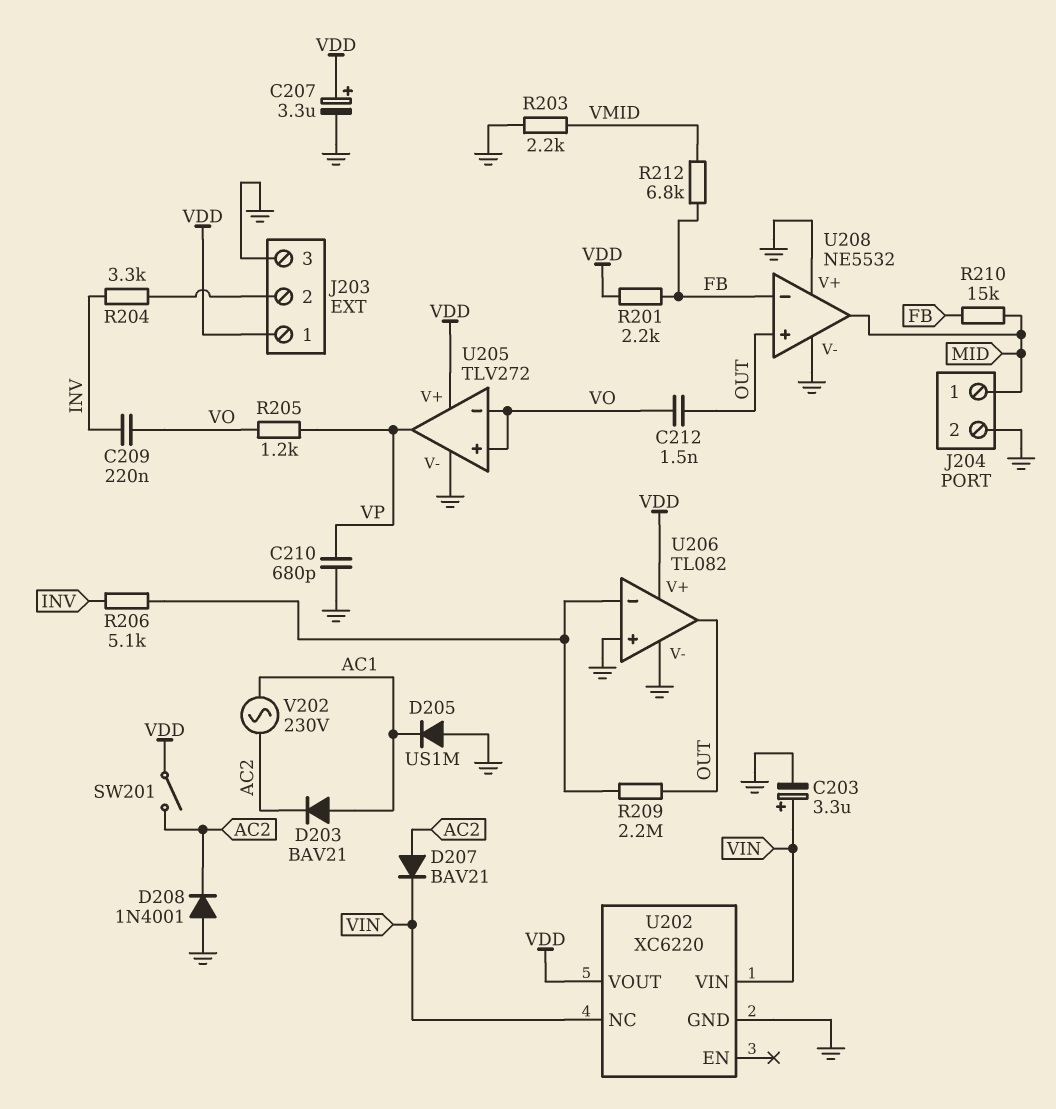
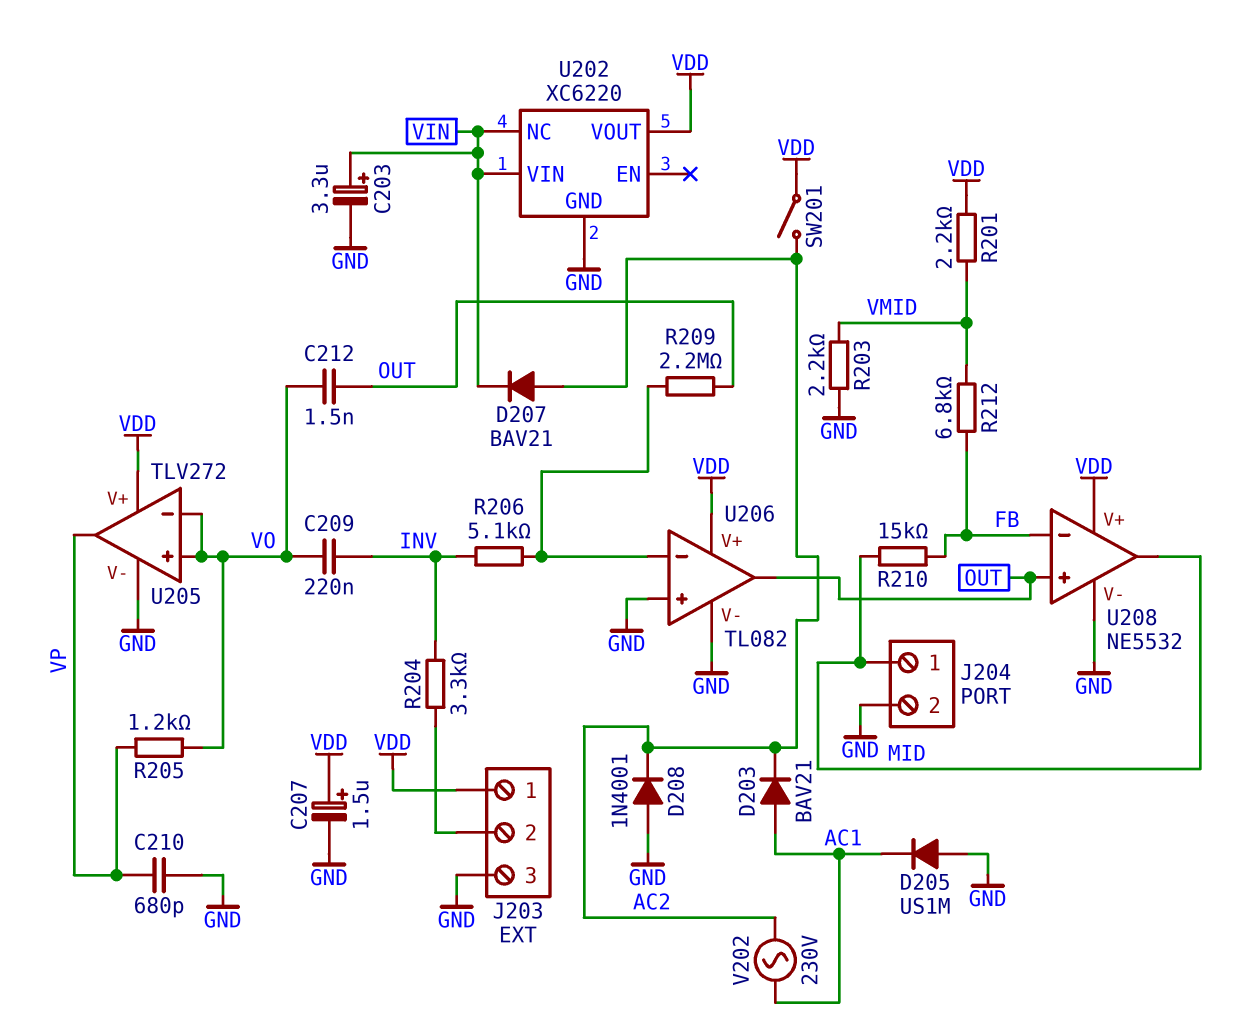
C207: 3.3uF (plus VDD, minus GND) -> 1.5uF (plus VDD, minus GND)
R201: 2.2k (FB, VDD) -> 2.2k (VDD, VMID)
U208 pin V+: GND -> VDD

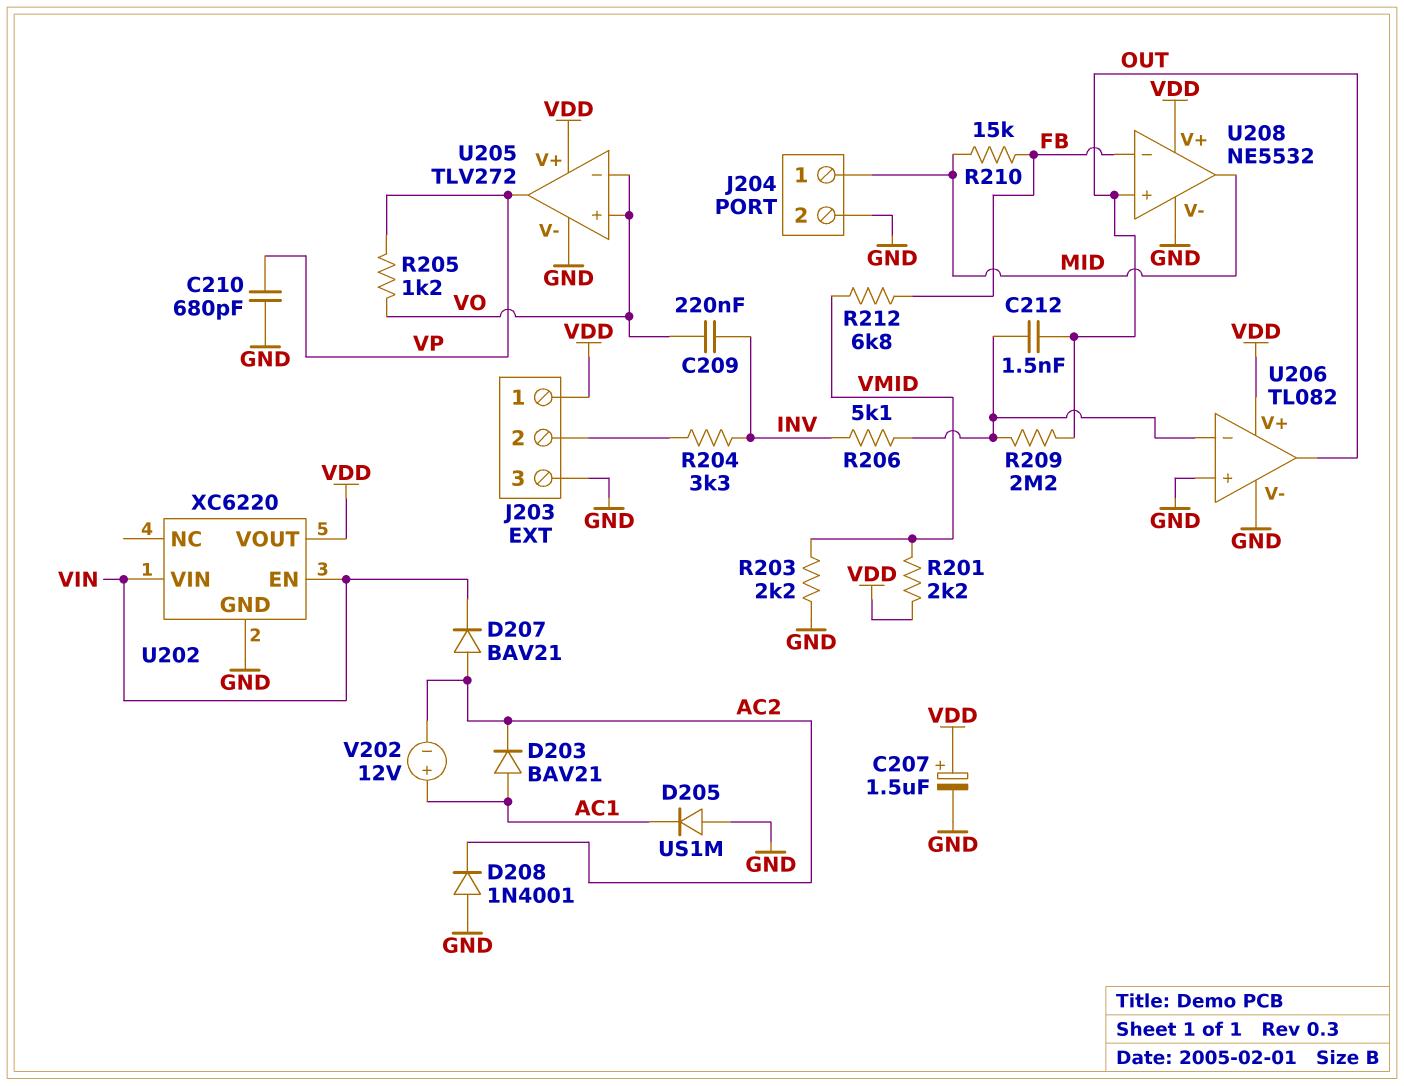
C203: 3.3uF (plus VIN, minus GND) -> none
C212: 1.5nF (OUT, VO) -> 1.5nF (OUT, U206/in-)
SW201: switch (AC2, VDD) -> none
U202 pin EN: none -> VIN
U202 pin NC: VIN -> none
V202: AC 230V (AC1, AC2) -> 12V (plus AC1, minus AC2)

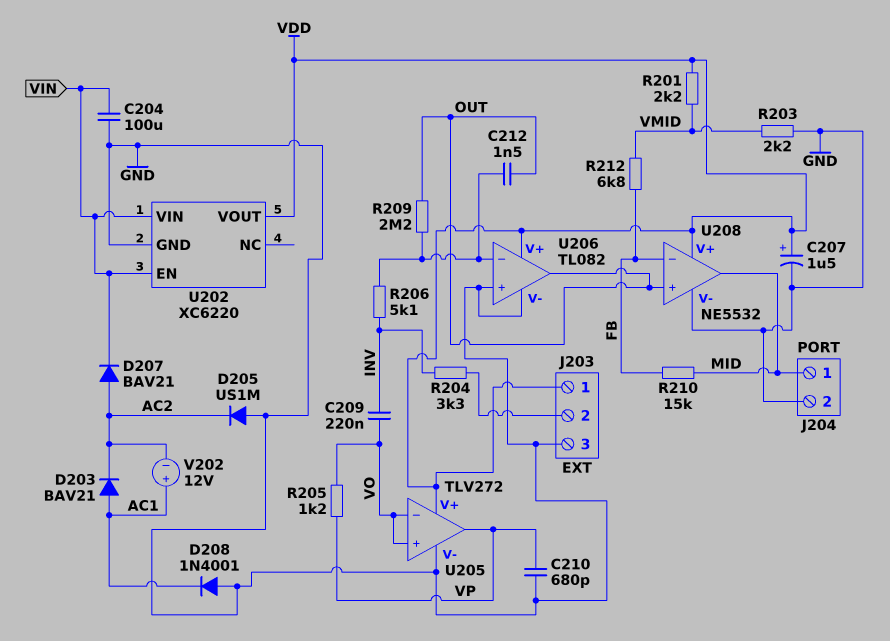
C204: none -> 100uF (GND, VIN)
D205: diode US1M (A GND, K AC1) -> diode US1M (A GND, K AC2)
D208: diode 1N4001 (A GND, K AC2) -> diode 1N4001 (A GND, K AC1)

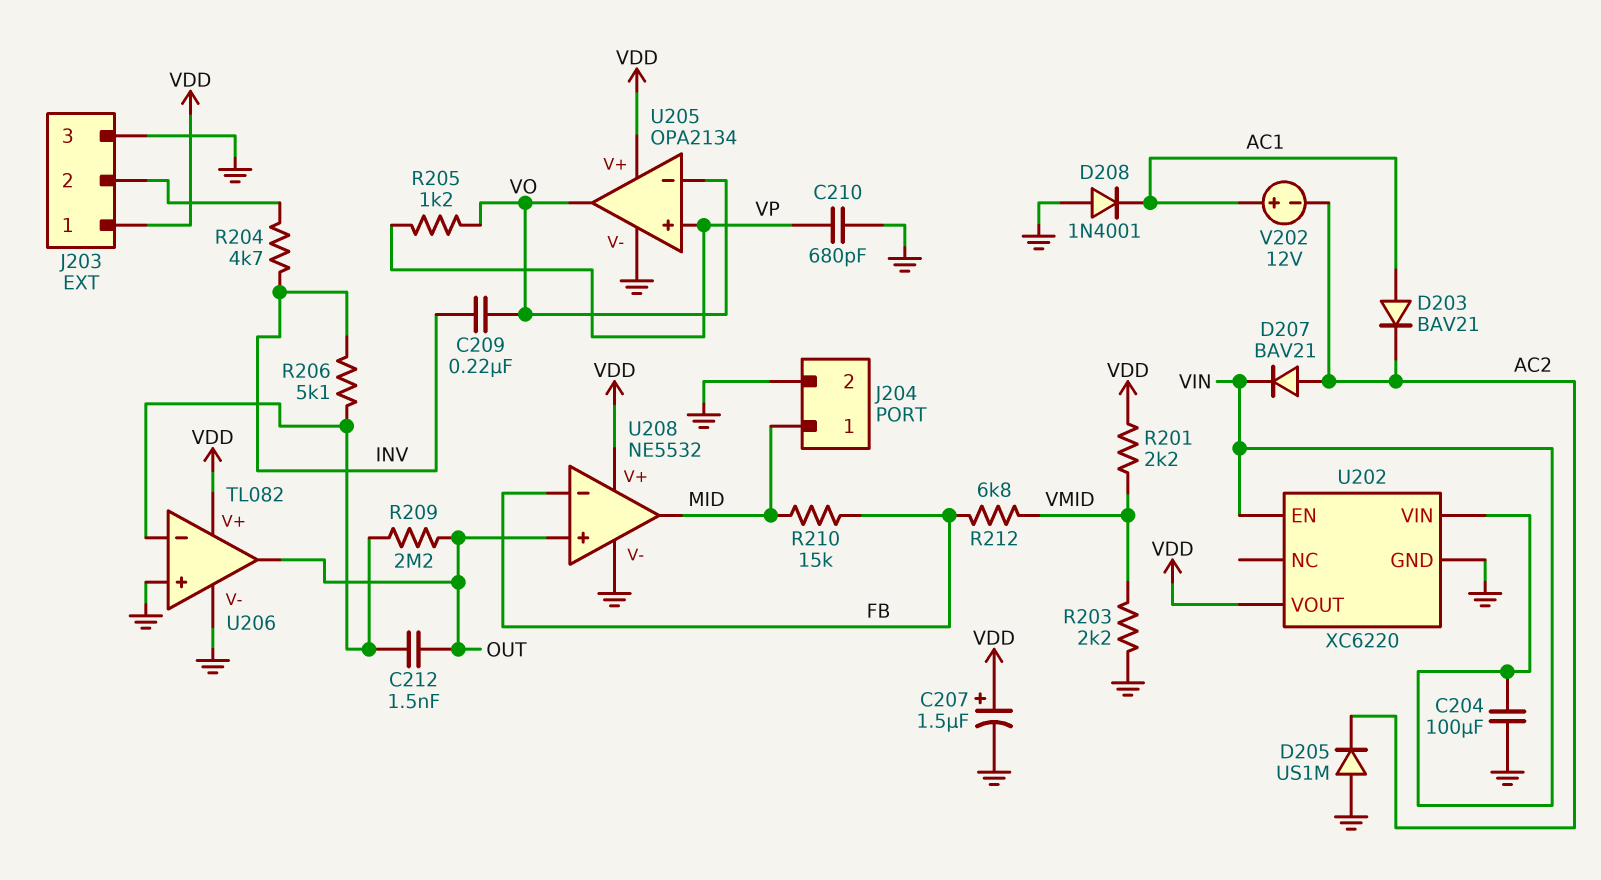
R204: 3.3k (INV, J203/2) -> 4.7k (INV, J203/2)
U205: TLV272 -> OPA2134
U205 pin in+: VO -> VP
U205 pin out: VP -> VO

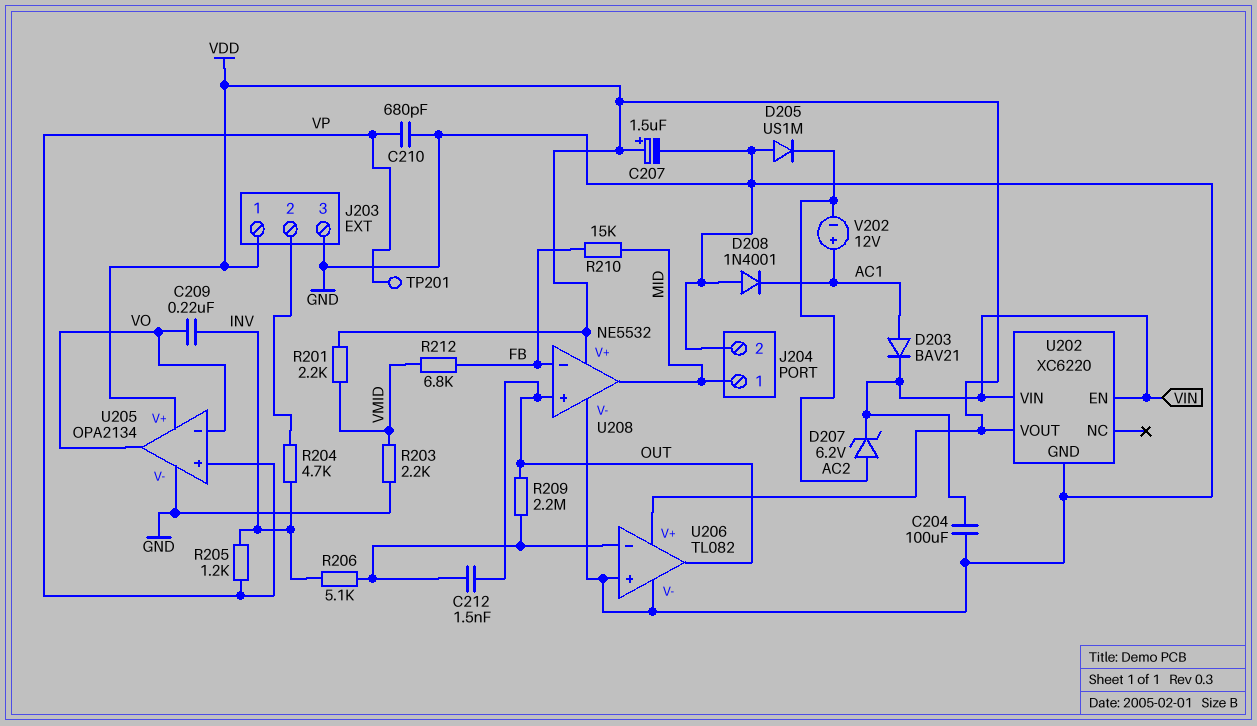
D203: diode BAV21 (A AC1, K AC2) -> diode BAV21 (A AC1, K VIN)
D207: diode BAV21 (A AC2, K VIN) -> zener 6.2V (A AC2, K VIN)
R205: 1.2k (VO, VP) -> 1.2k (INV, VP)
TP201: none -> test point (VP)

